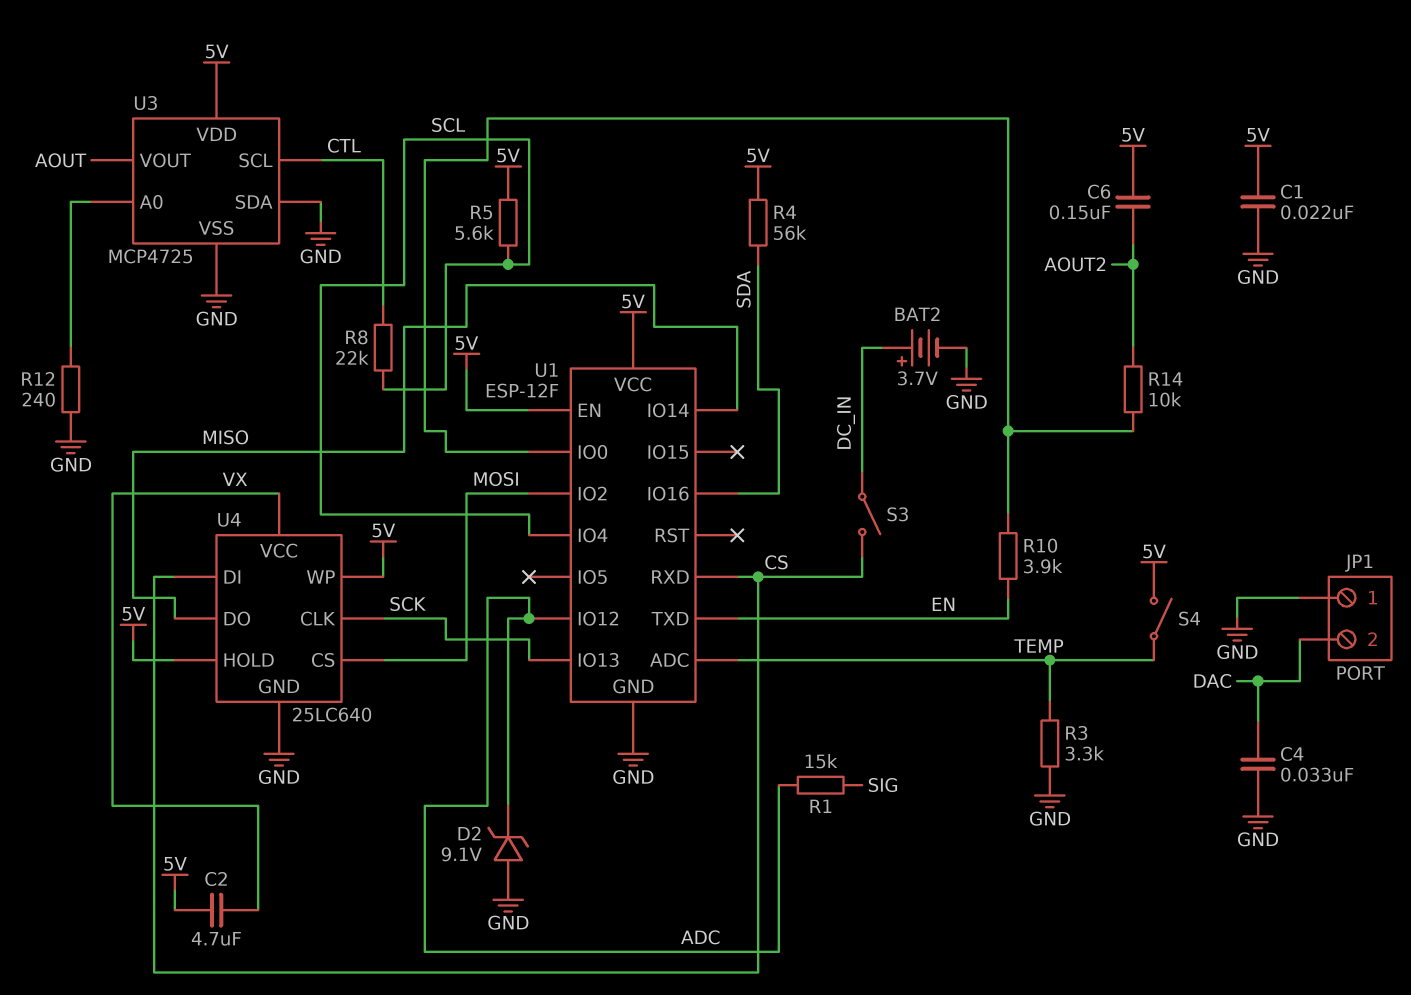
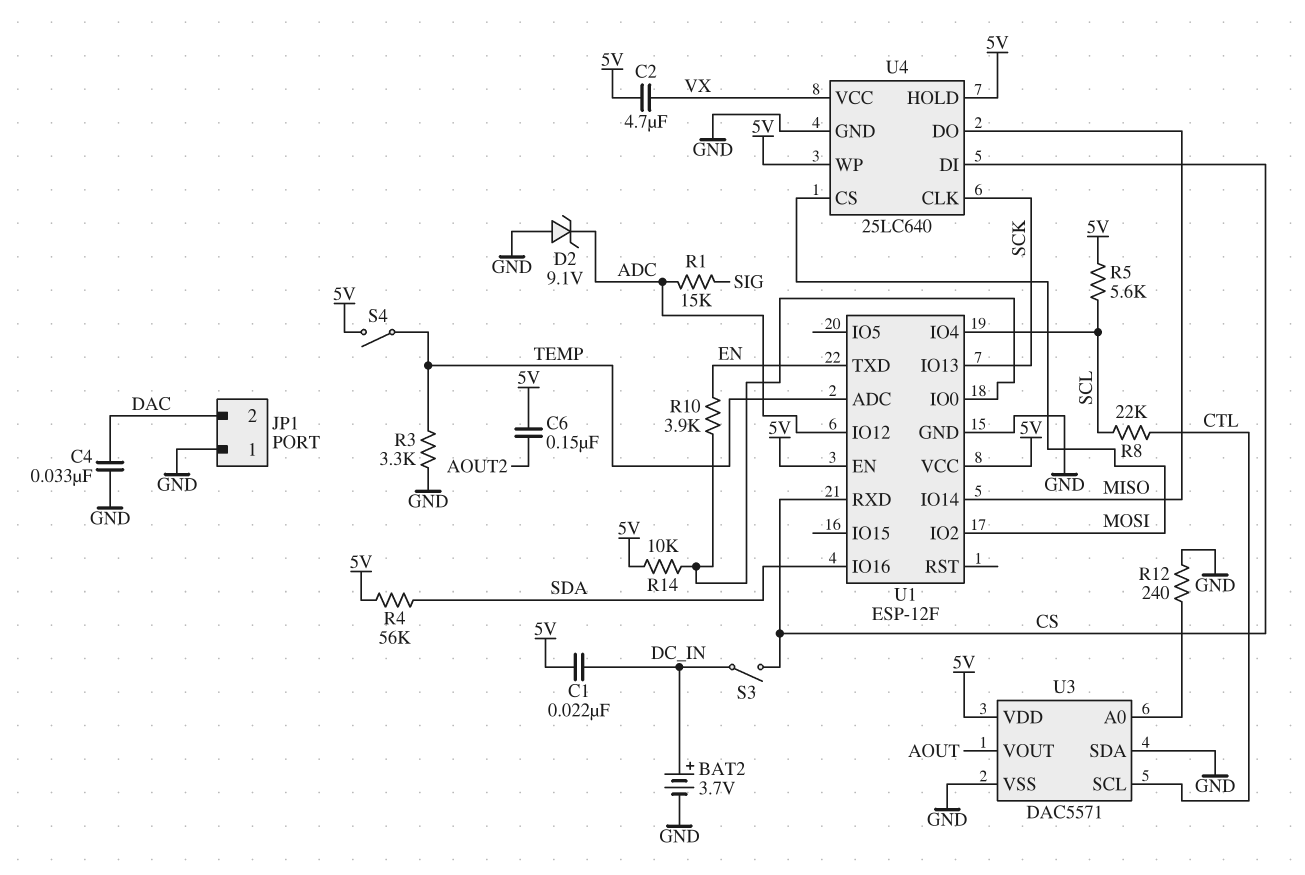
C1: 22nF (5V, GND) -> 22nF (5V, DC_IN)
R14: 10k (AOUT2, U1/IO0) -> 10k (5V, U1/IO0)
U3: MCP4725 -> DAC5571

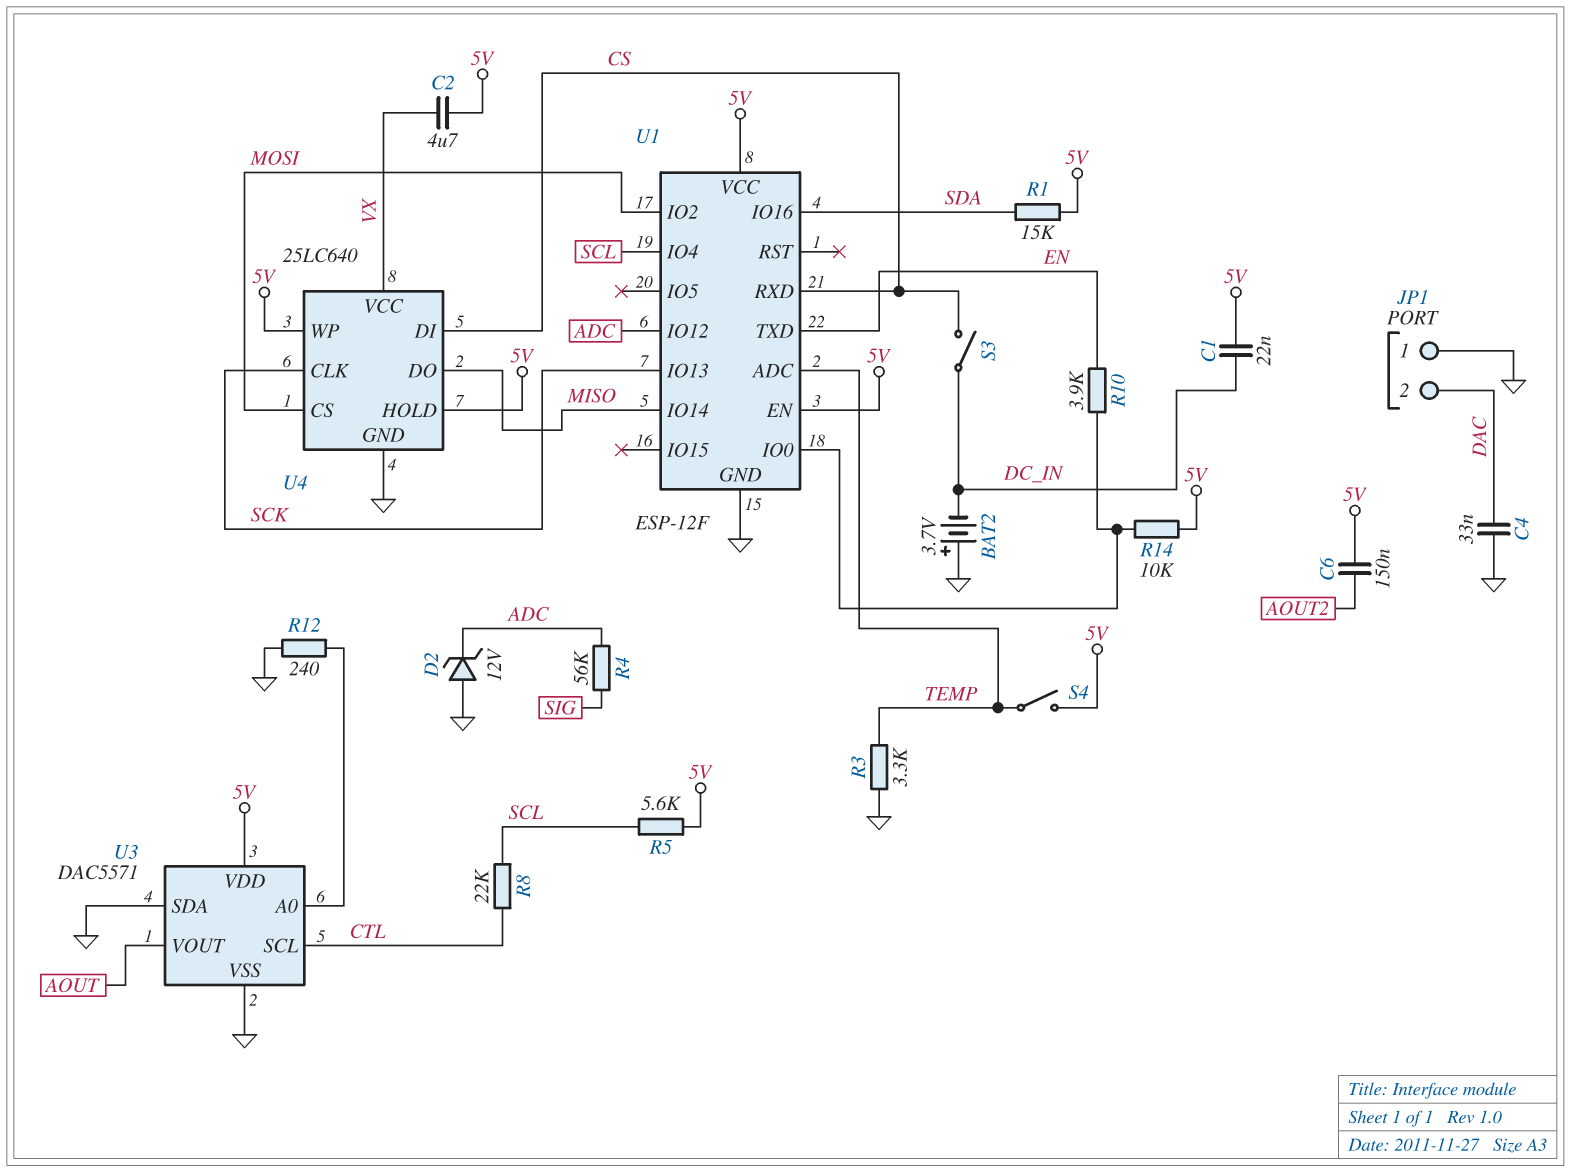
BAT2: 3.7V (plus DC_IN, minus GND) -> 3.7V (plus GND, minus DC_IN)
D2: zener 9.1V (A GND, K ADC) -> zener 12V (A GND, K ADC)
R1: 15k (ADC, SIG) -> 15k (5V, SDA)
R4: 56k (5V, SDA) -> 56k (ADC, SIG)

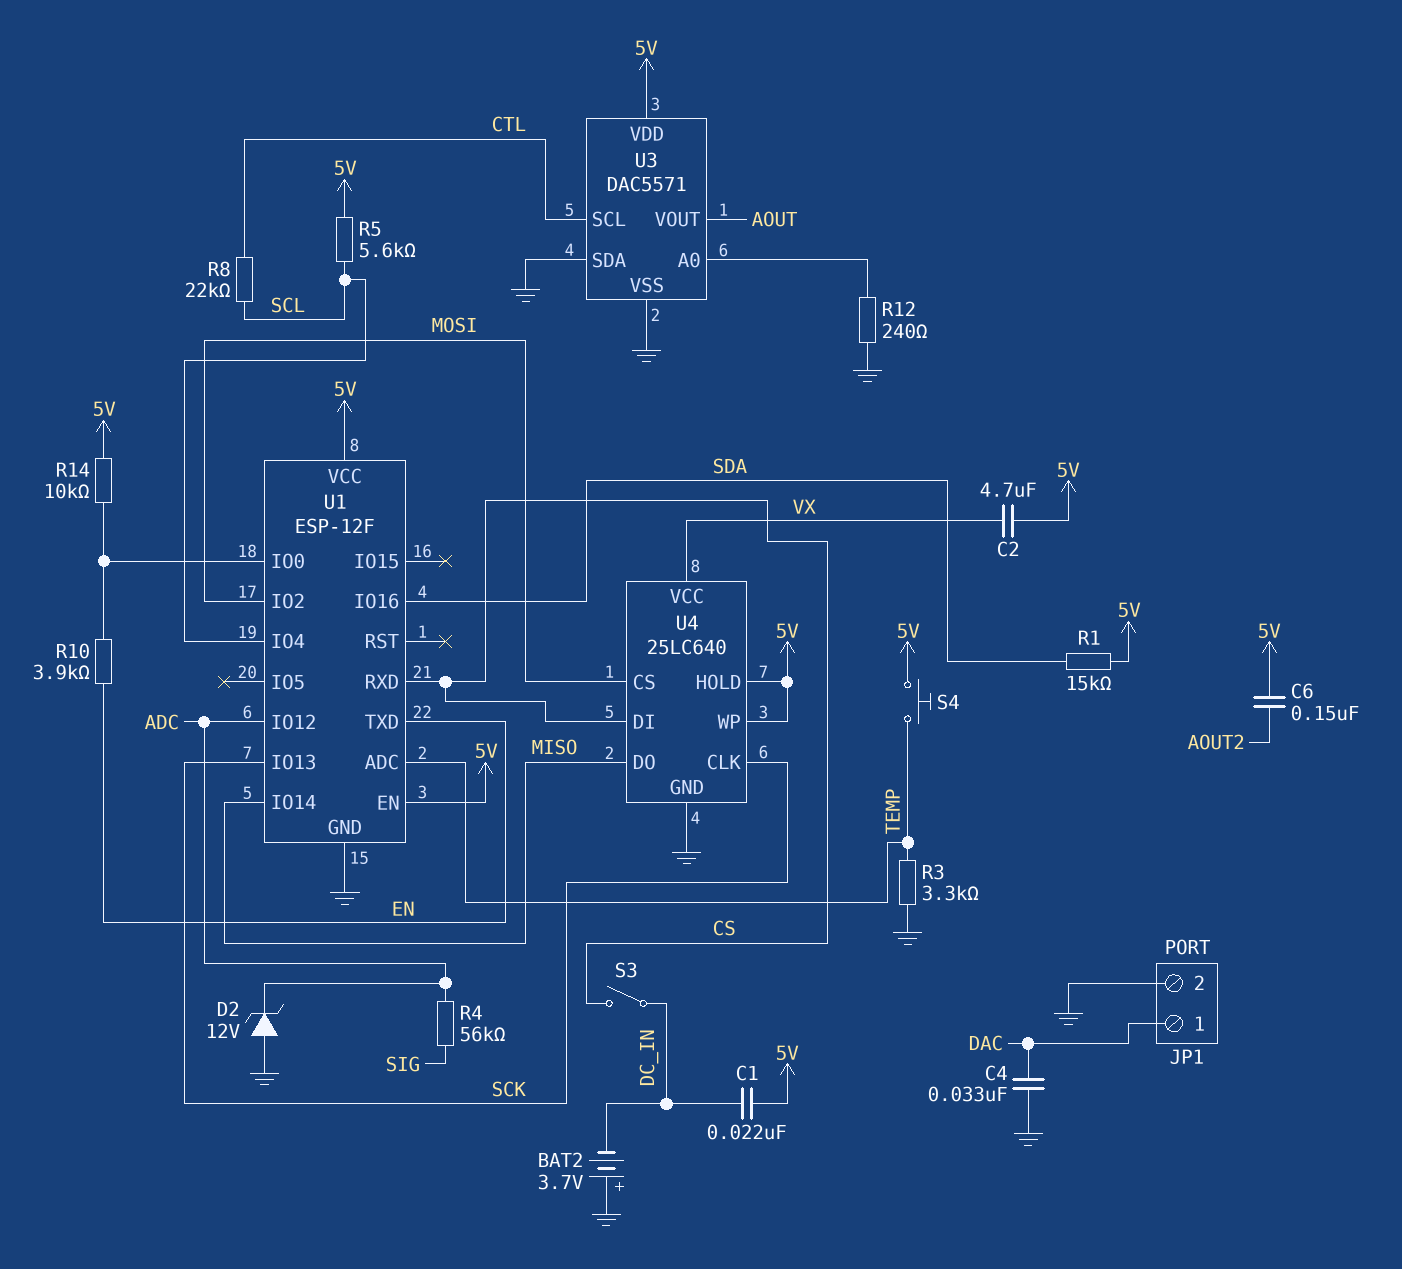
JP1 pin 1: GND -> DAC
JP1 pin 2: DAC -> GND
S4: switch (5V, TEMP) -> button (5V, TEMP)

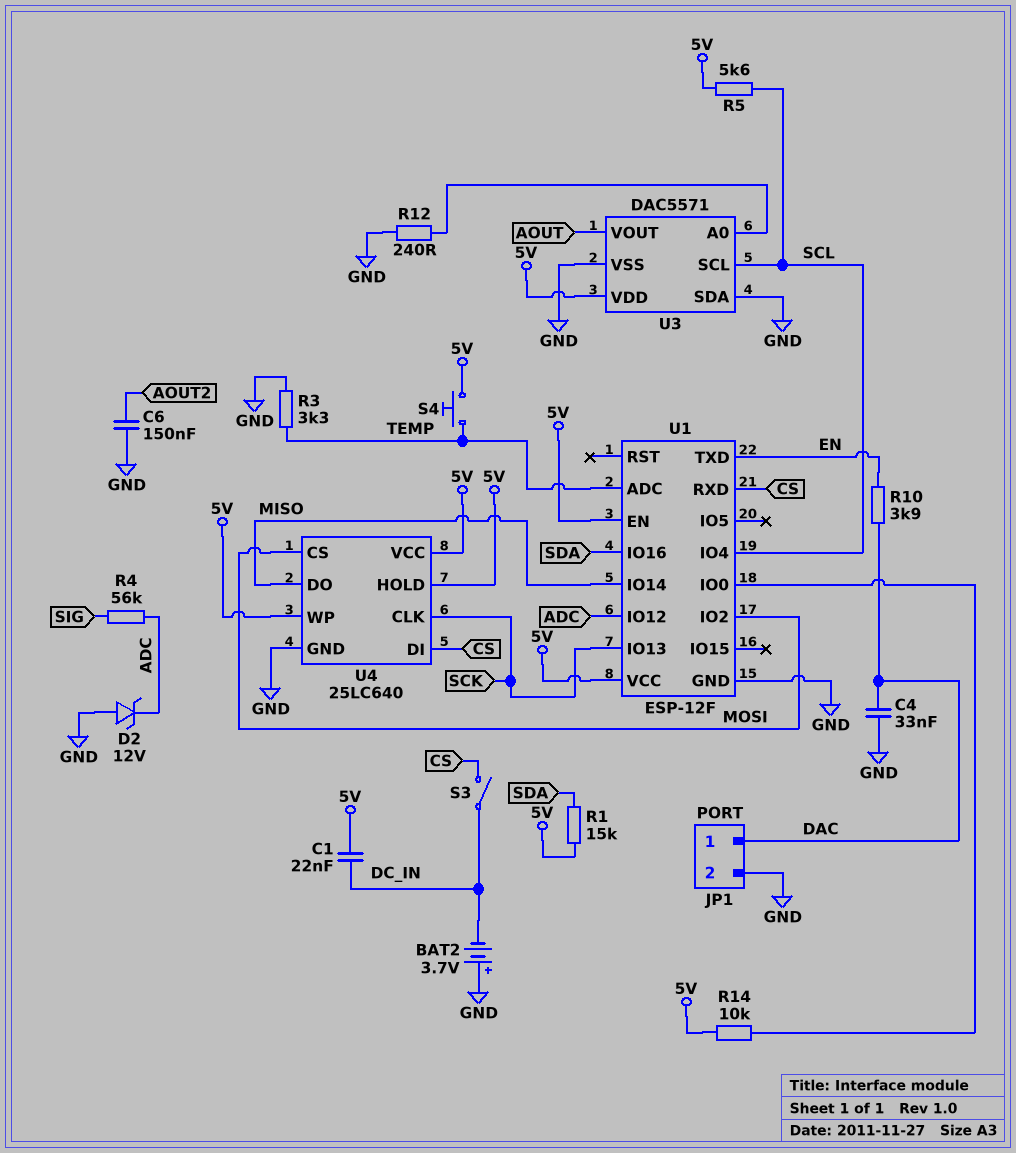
C2: 4.7uF (5V, VX) -> none
C6: 150nF (5V, AOUT2) -> 150nF (AOUT2, GND)
R8: 22k (CTL, SCL) -> none
R10: 3.9k (EN, U1/IO0) -> 3.9k (DAC, EN)
U3 pin SCL: CTL -> SCL
U4 pin VCC: VX -> 5V

